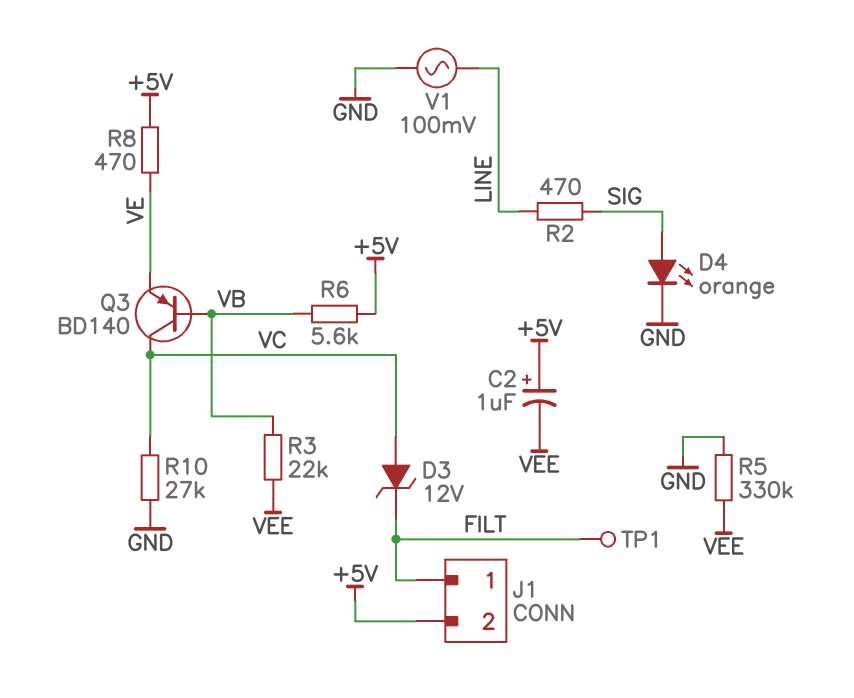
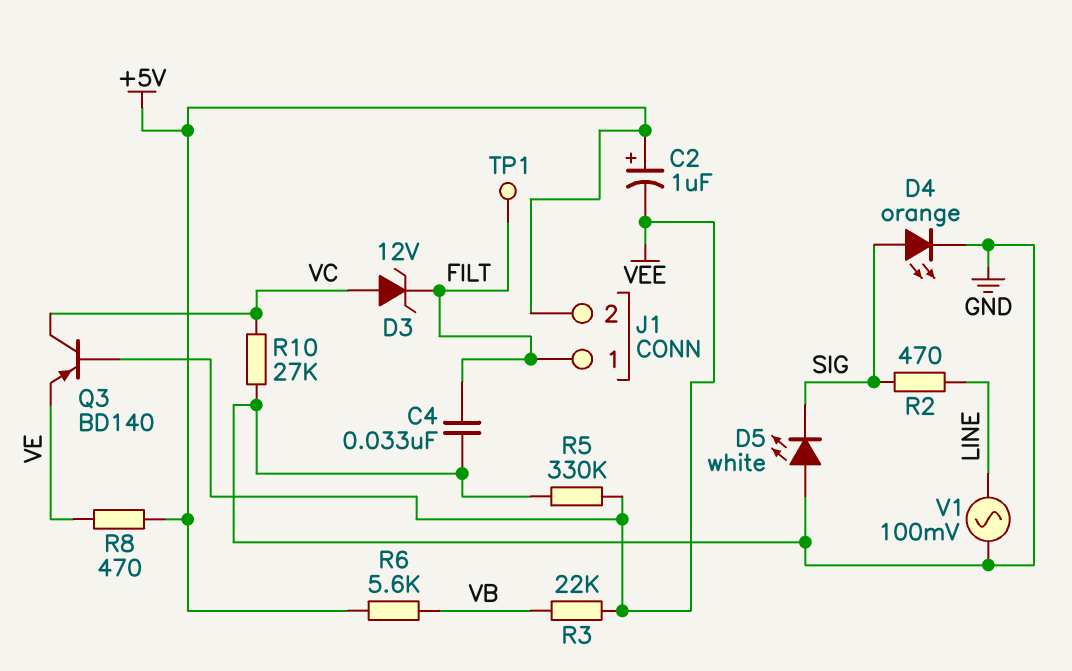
C4: none -> 33nF (FILT, GND)
D5: none -> LED white (A GND, K SIG)
Q3: PNP BD140 (B VB, C VC, E VE) -> PNP BD140 (B VEE, C VC, E VE)

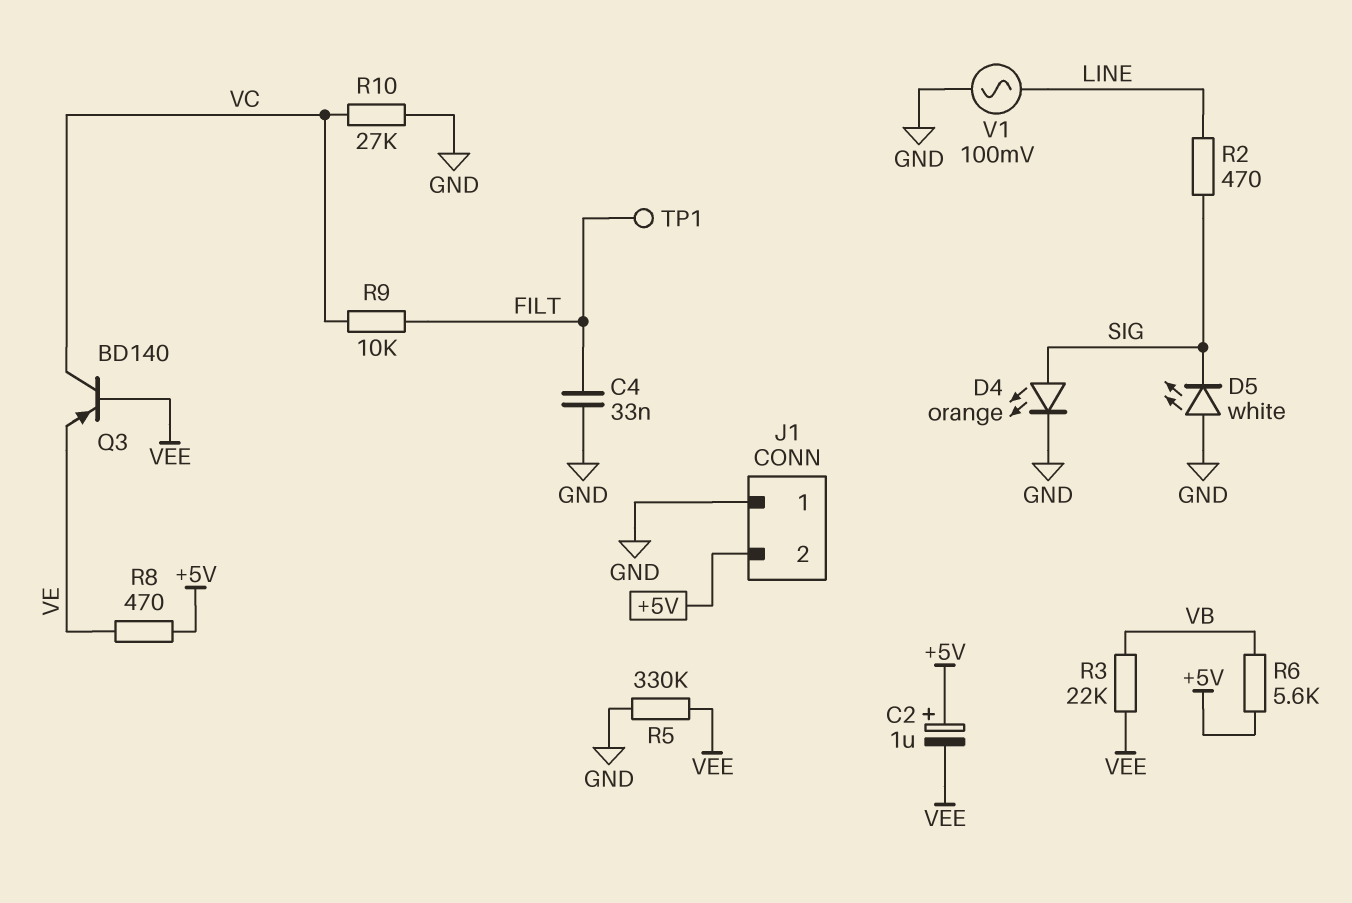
D3: zener 12V (A VC, K FILT) -> none
J1 pin 1: FILT -> GND
R9: none -> 10k (FILT, VC)

